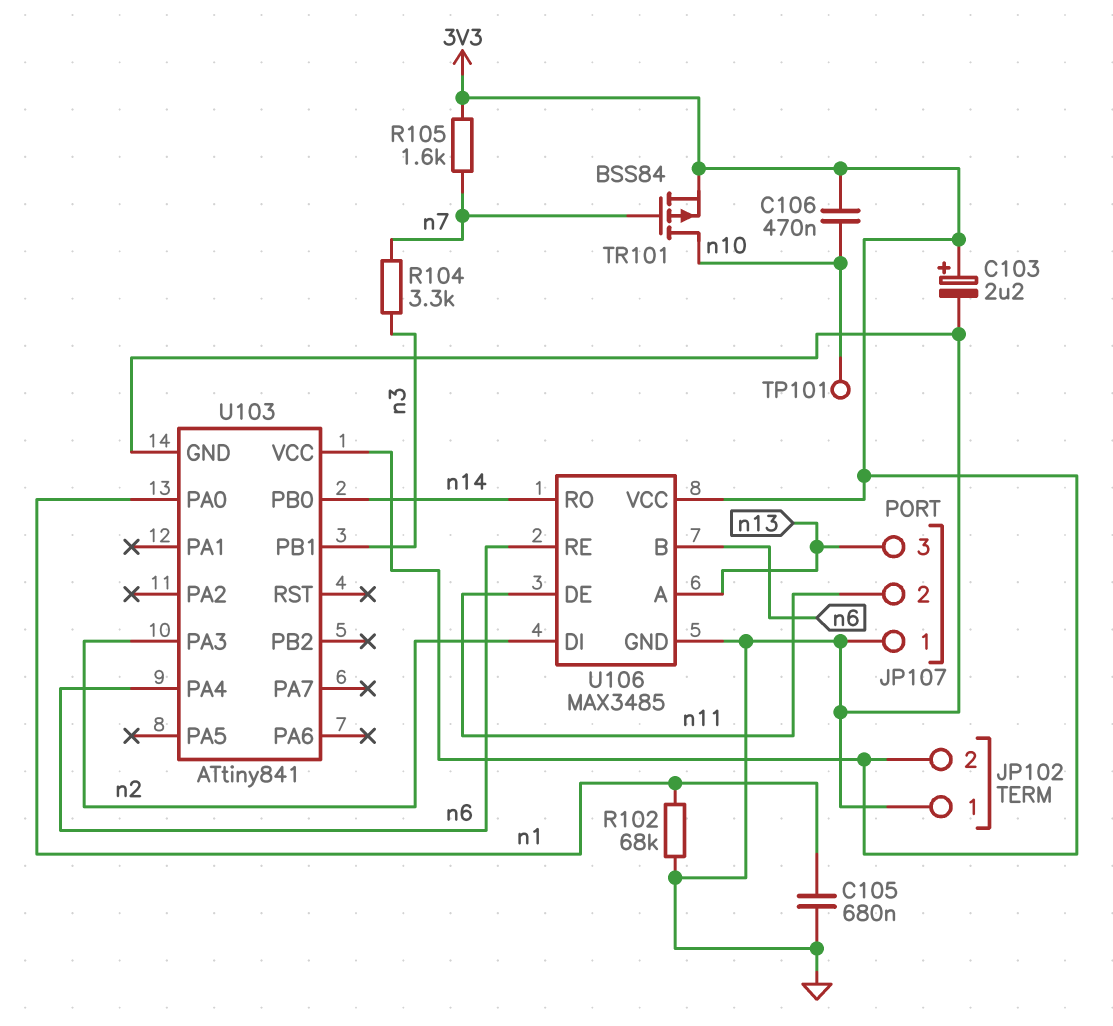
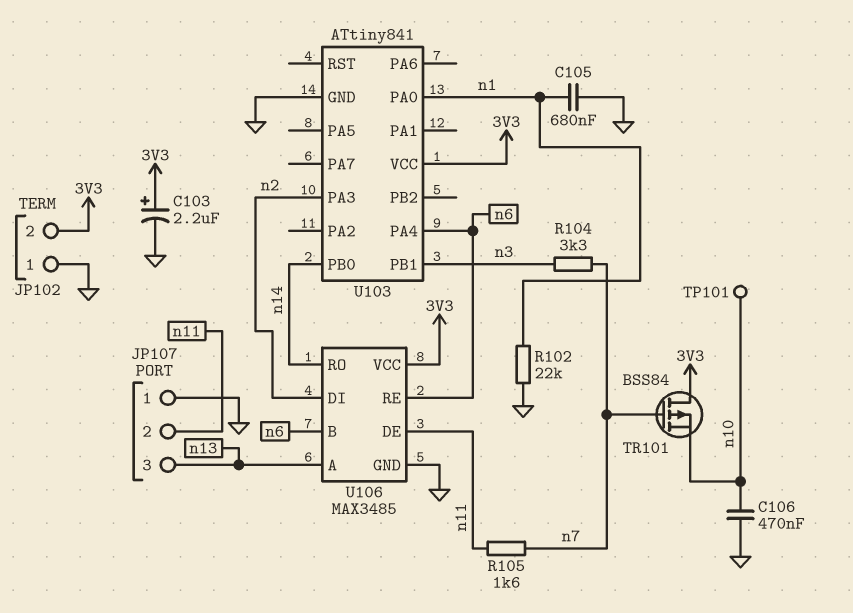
C106: 470nF (3V3, n10) -> 470nF (GND, n10)
R102: 68k (GND, n1) -> 22k (GND, n1)
R105: 1.6k (3V3, n7) -> 1.6k (n7, n11)
TR101: PMOS BSS84 (G n7, D n10, S 3V3) -> PMOS BSS84 (G n7, D 3V3, S n10)

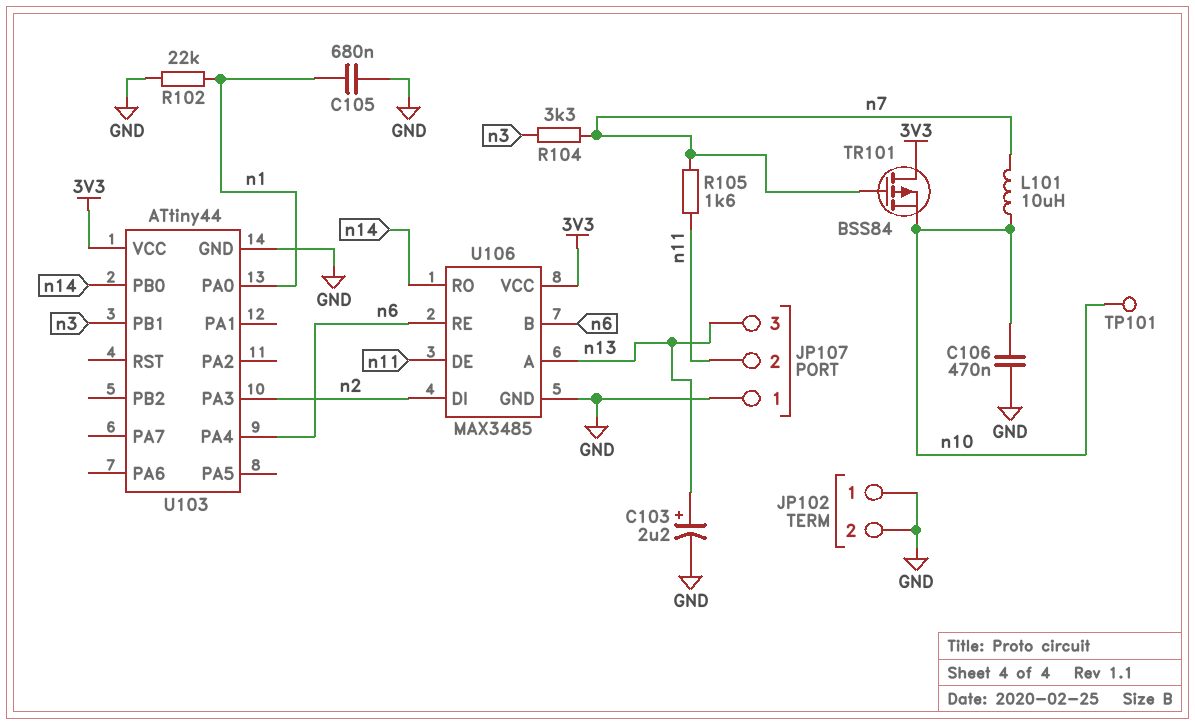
C103: 2.2uF (plus 3V3, minus GND) -> 2.2uF (plus n13, minus GND)
JP102 pin 2: 3V3 -> GND
L101: none -> 10uH (n7, n10)
U103: ATtiny841 -> ATtiny44

